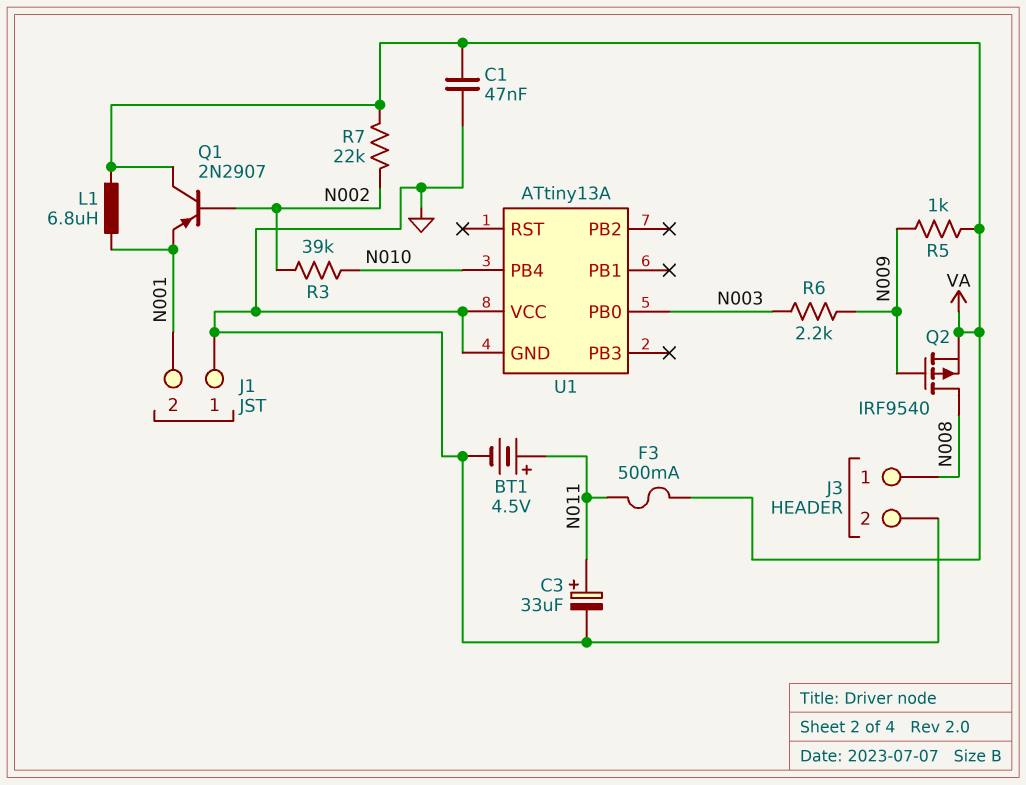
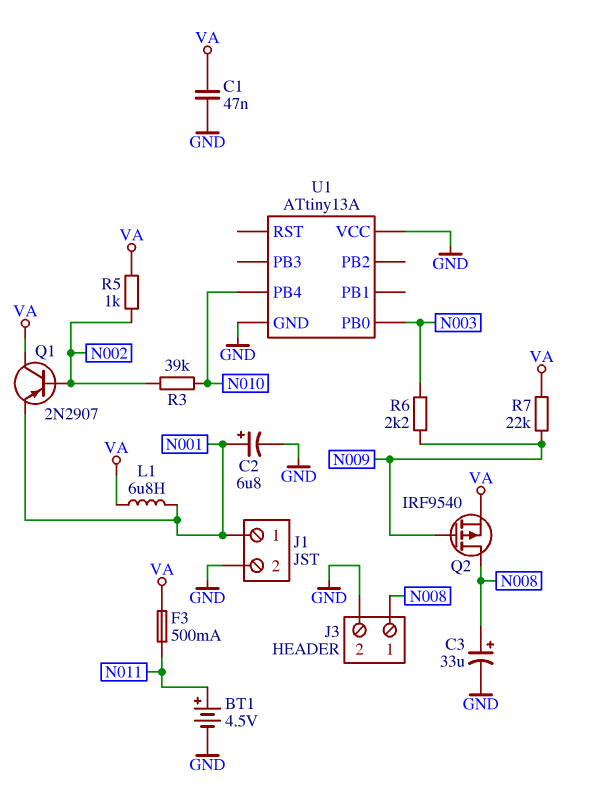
C2: none -> 6.8uF (plus N001, minus GND)
C3: 33uF (plus N011, minus GND) -> 33uF (plus N008, minus GND)
J1 pin 1: GND -> N001
J1 pin 2: N001 -> GND
R5: 1k (N009, VA) -> 1k (N002, VA)
R7: 22k (N002, VA) -> 22k (N009, VA)

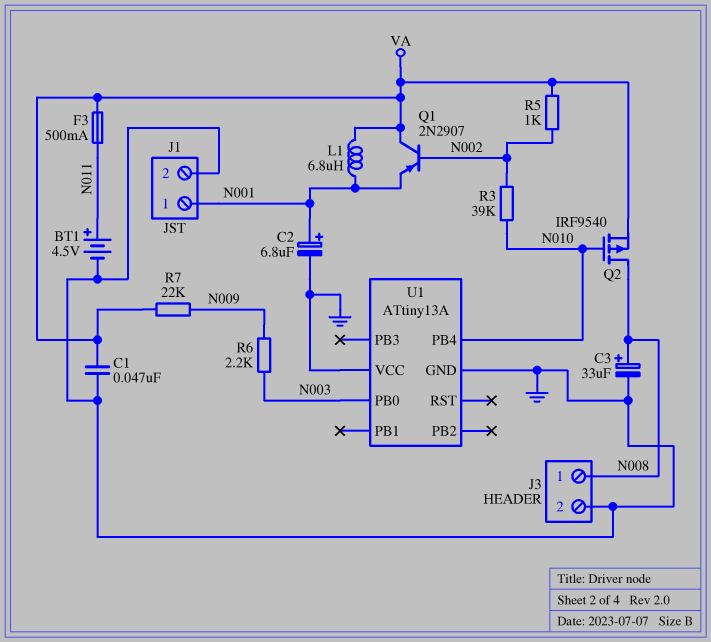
Q2: PMOS IRF9540 (G N009, D N008, S VA) -> PMOS IRF9540 (G N010, D N008, S VA)

